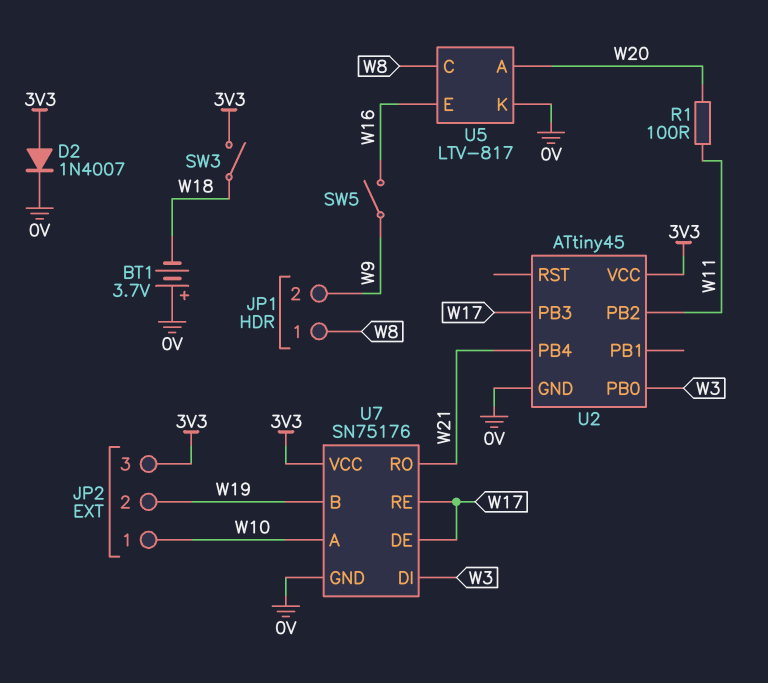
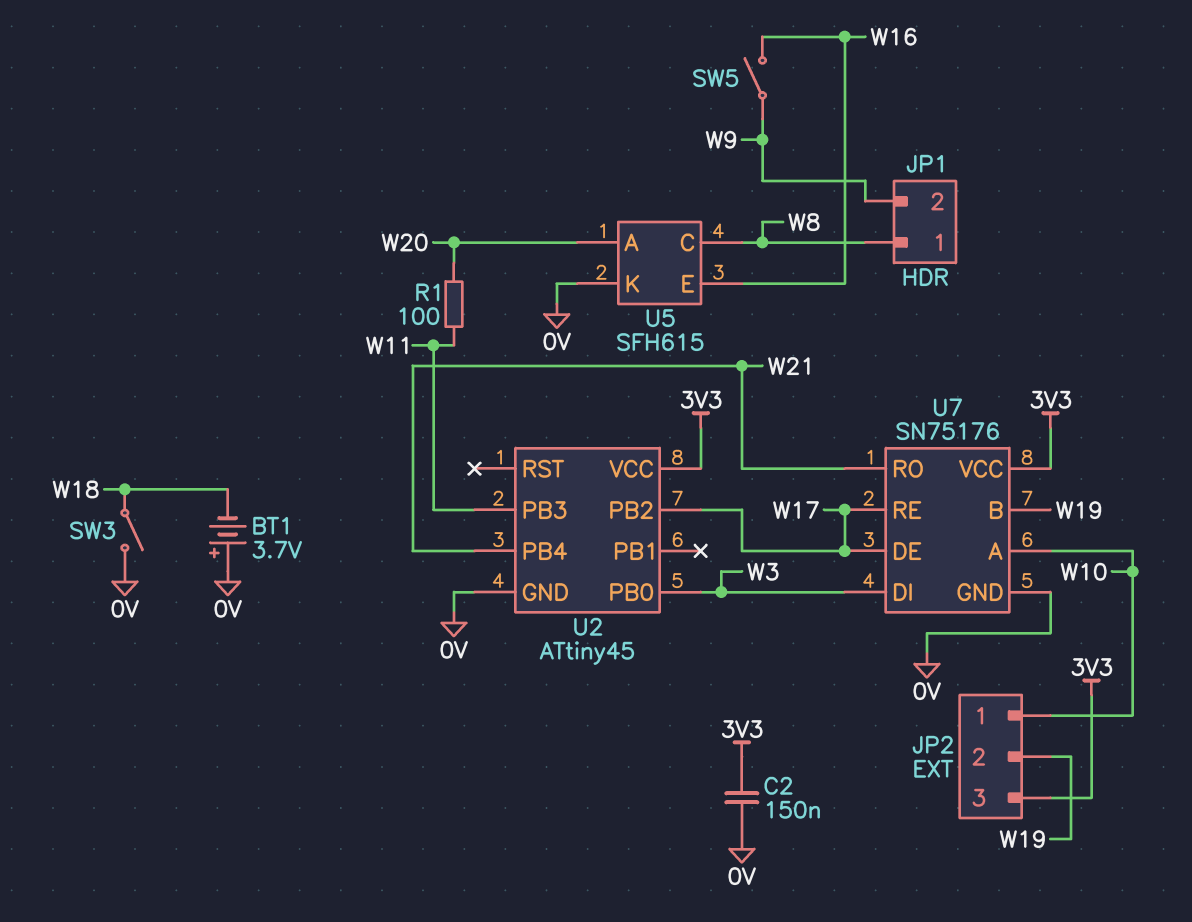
C2: none -> 150nF (0V, 3V3)
D2: diode 1N4007 (A 3V3, K 0V) -> none
SW3: switch (3V3, W18) -> switch (0V, W18)
U2 pin PB2: W11 -> W17
U2 pin PB3: W17 -> W11
U5: LTV-817 -> SFH615

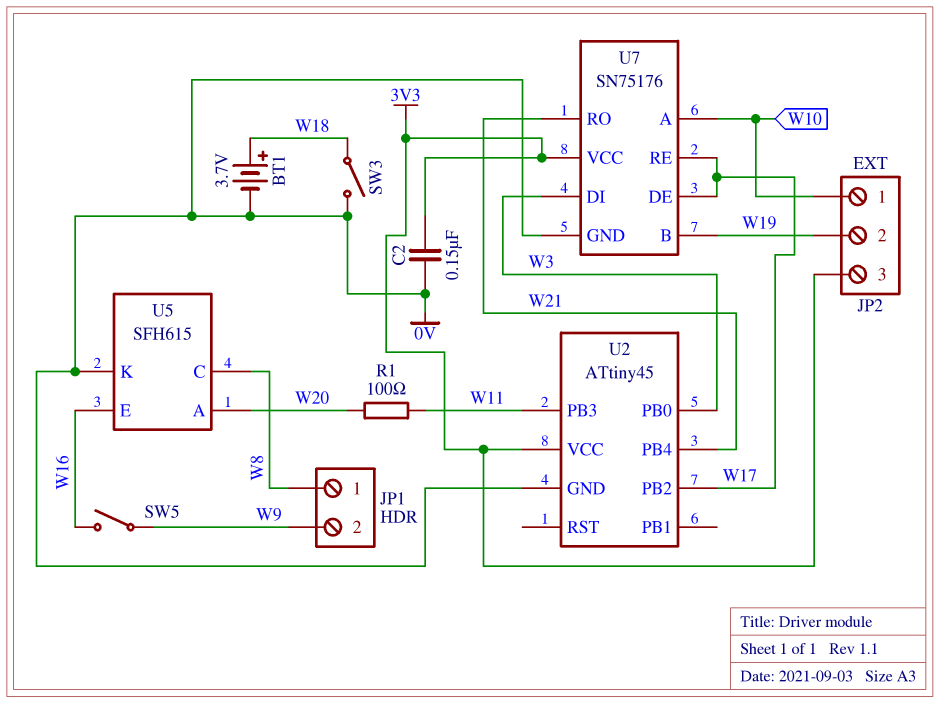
BT1: 3.7V (plus 0V, minus W18) -> 3.7V (plus W18, minus 0V)

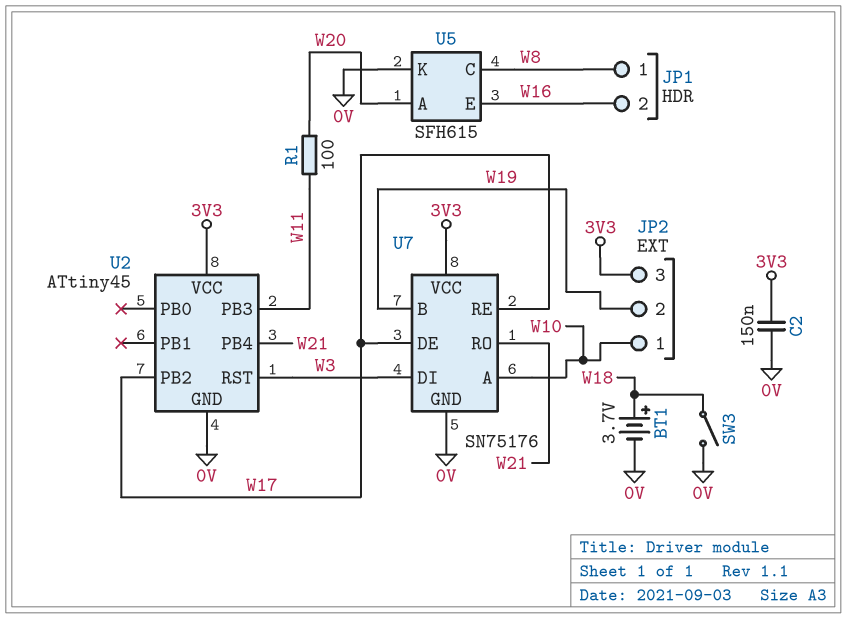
JP1 pin 2: W9 -> W16
SW5: switch (W9, W16) -> none
U2 pin PB0: W3 -> none
U2 pin RST: none -> W3

